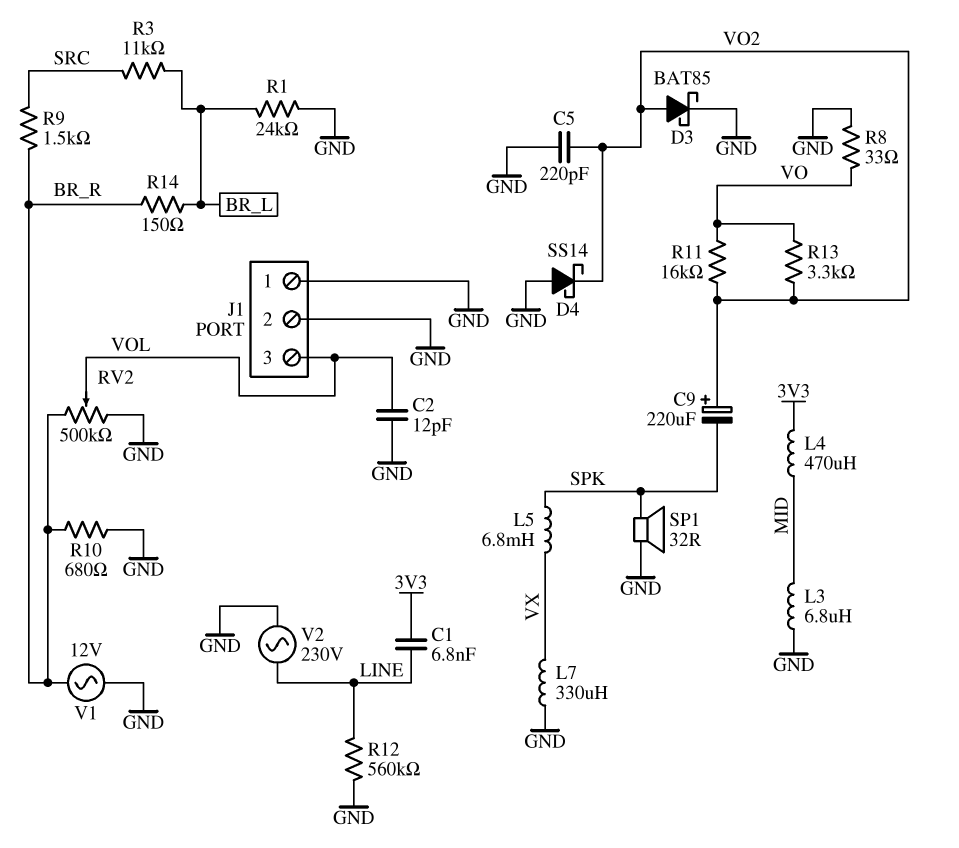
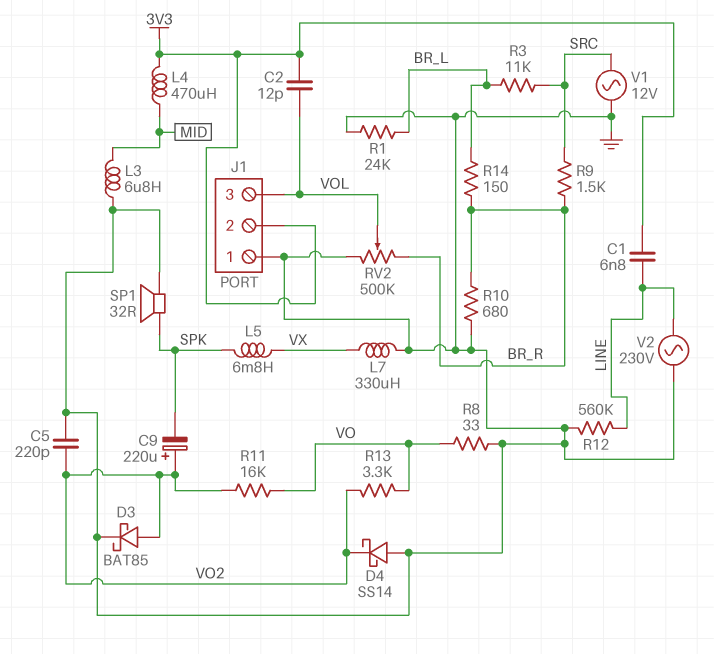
C2: 12pF (GND, VOL) -> 12pF (3V3, VOL)
J1 pin 2: GND -> 3V3
V1: AC 12V (BR_R, GND) -> AC 12V (GND, SRC)

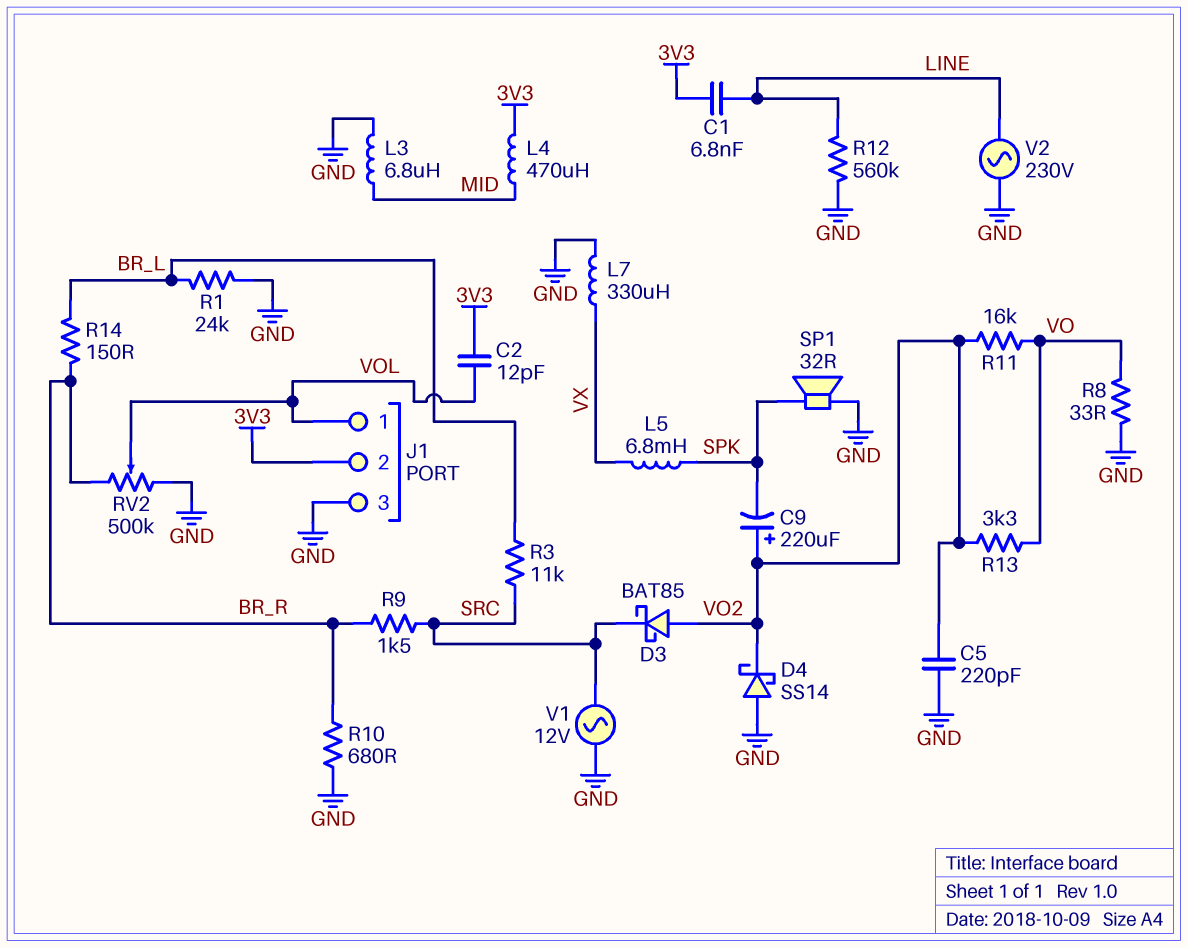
D3: schottky BAT85 (A VO2, K GND) -> schottky BAT85 (A VO2, K SRC)
J1 pin 1: GND -> VOL
J1 pin 3: VOL -> GND

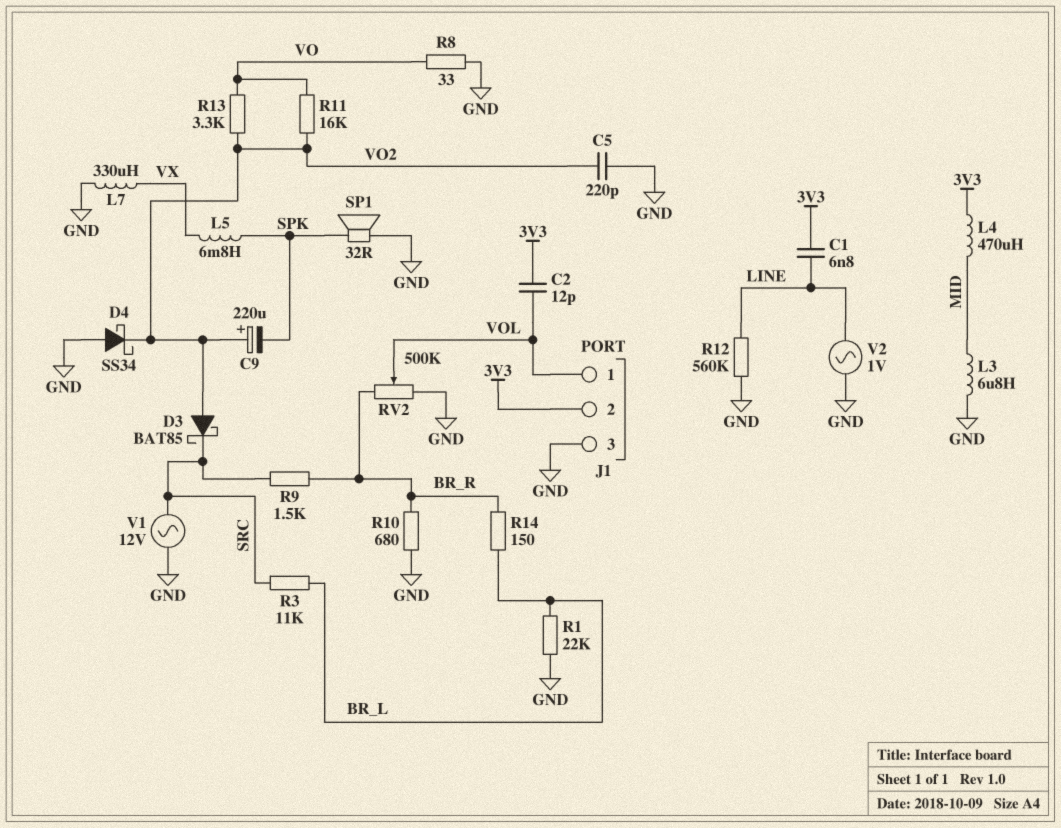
D4: schottky SS14 (A GND, K VO2) -> schottky SS34 (A GND, K VO2)
R1: 24k (BR_L, GND) -> 22k (BR_L, GND)
V2: AC 230V (GND, LINE) -> AC 1V (GND, LINE)

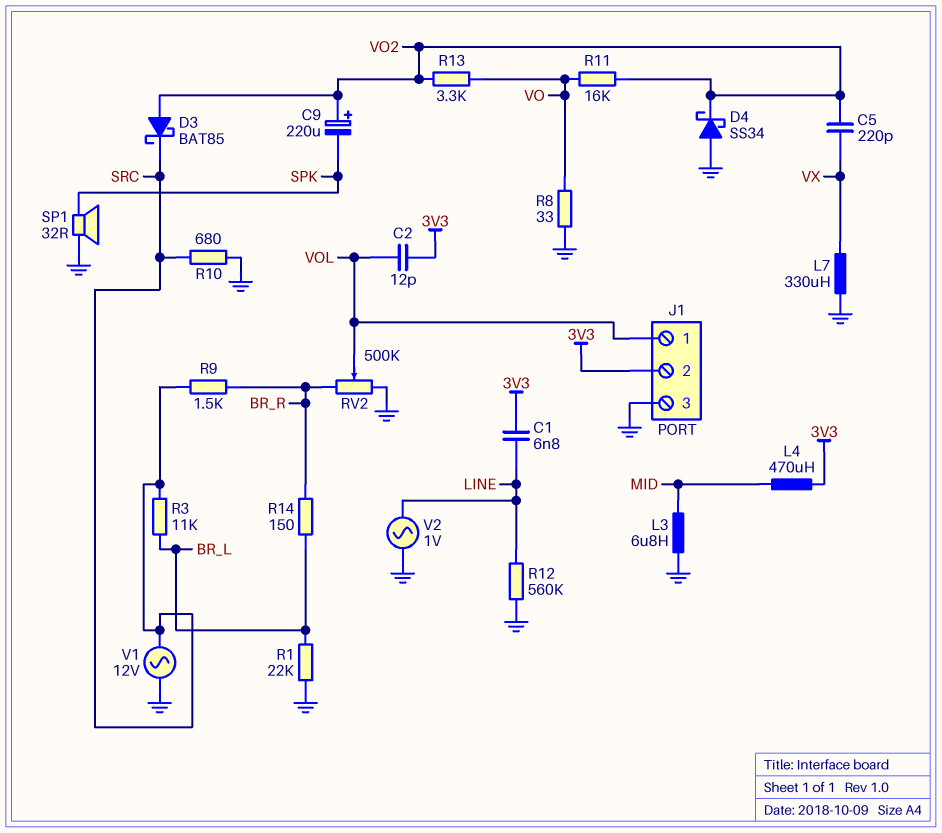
C5: 220pF (GND, VO2) -> 220pF (VO2, VX)
L5: 6.8mH (SPK, VX) -> none
R10: 680 (BR_R, GND) -> 680 (GND, SRC)

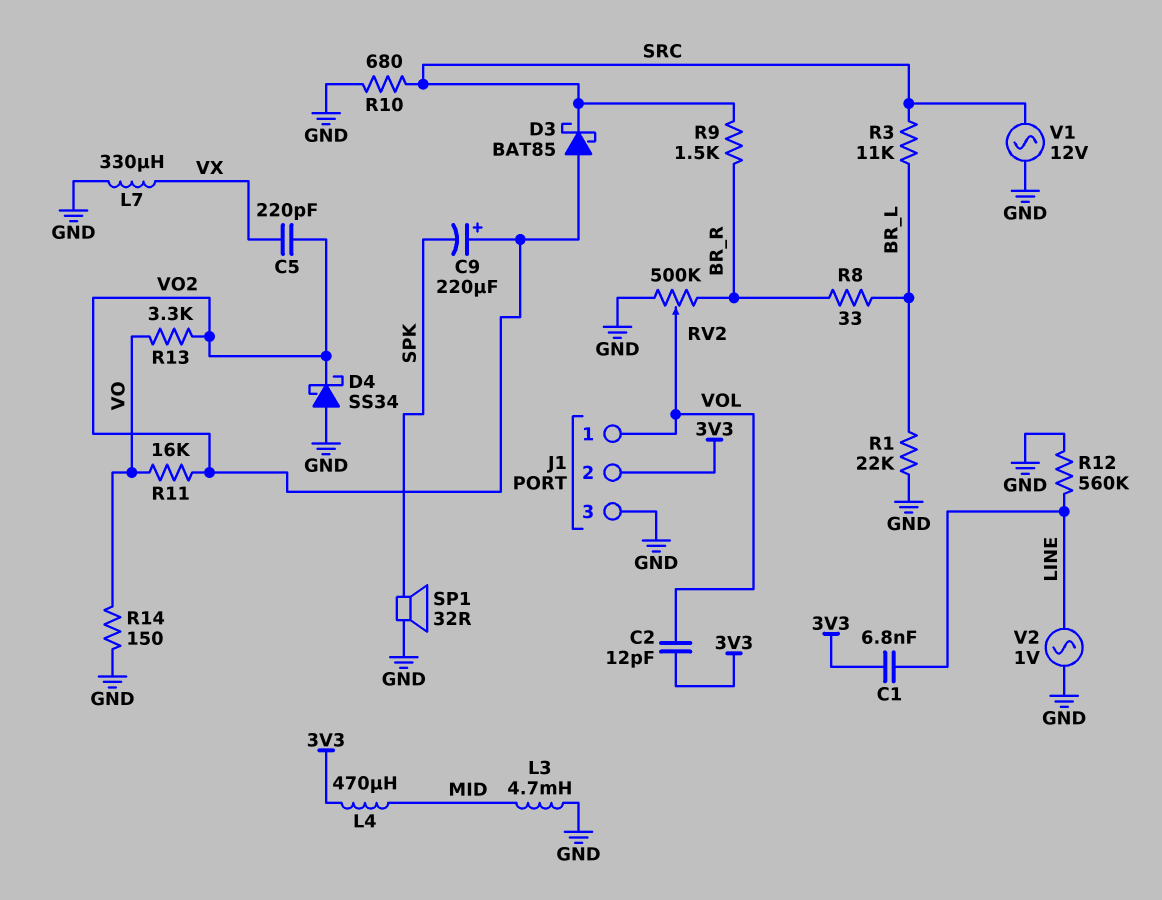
L3: 6.8uH (GND, MID) -> 4.7mH (GND, MID)
R8: 33 (GND, VO) -> 33 (BR_L, BR_R)
R14: 150 (BR_L, BR_R) -> 150 (GND, VO)

